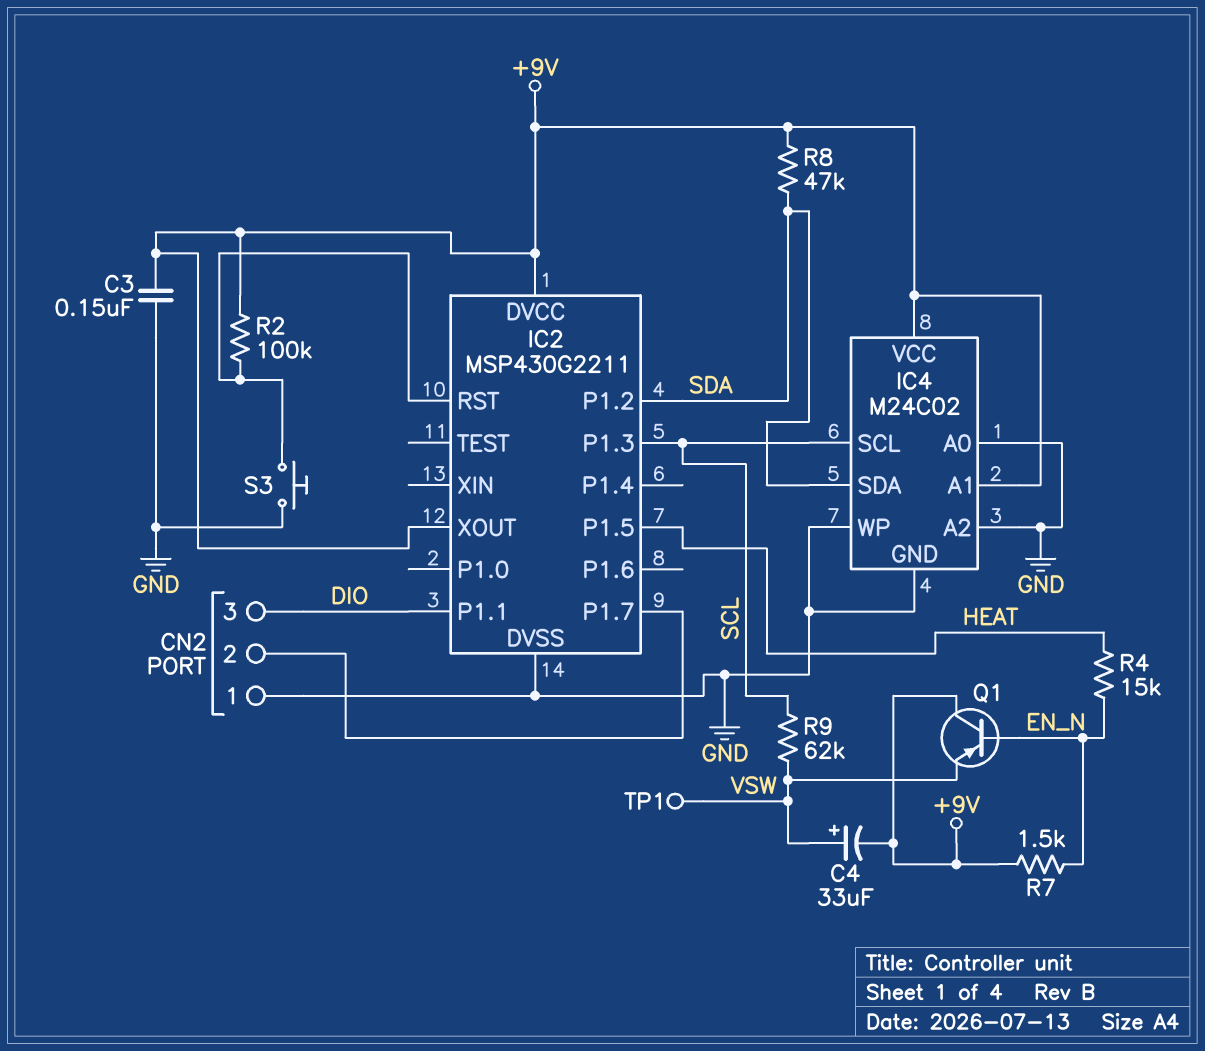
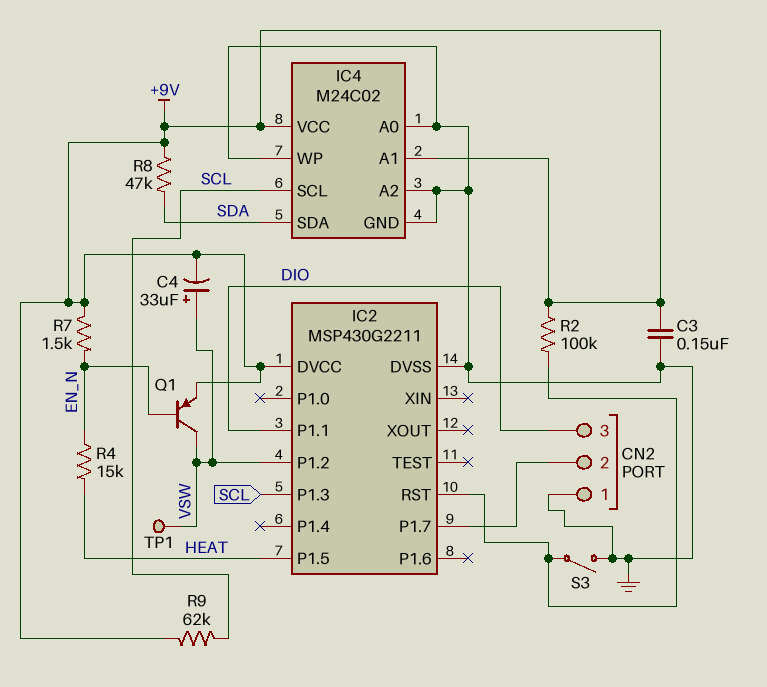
IC2 pin P1.2: SDA -> VSW
IC2 pin XOUT: +9V -> none
Q1: PNP (B EN_N, C +9V, E VSW) -> PNP (B EN_N, C VSW, E +9V)
R9: 62k (SCL, VSW) -> 62k (+9V, SCL)
S3: button (GND, IC2/RST) -> switch (GND, IC2/RST)

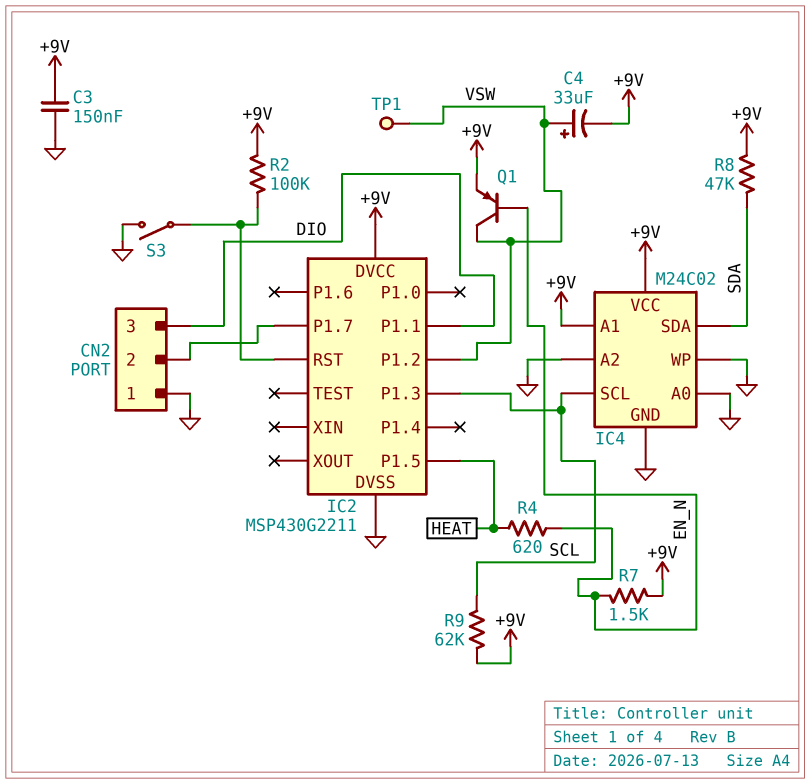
R4: 15k (EN_N, HEAT) -> 620 (EN_N, HEAT)

